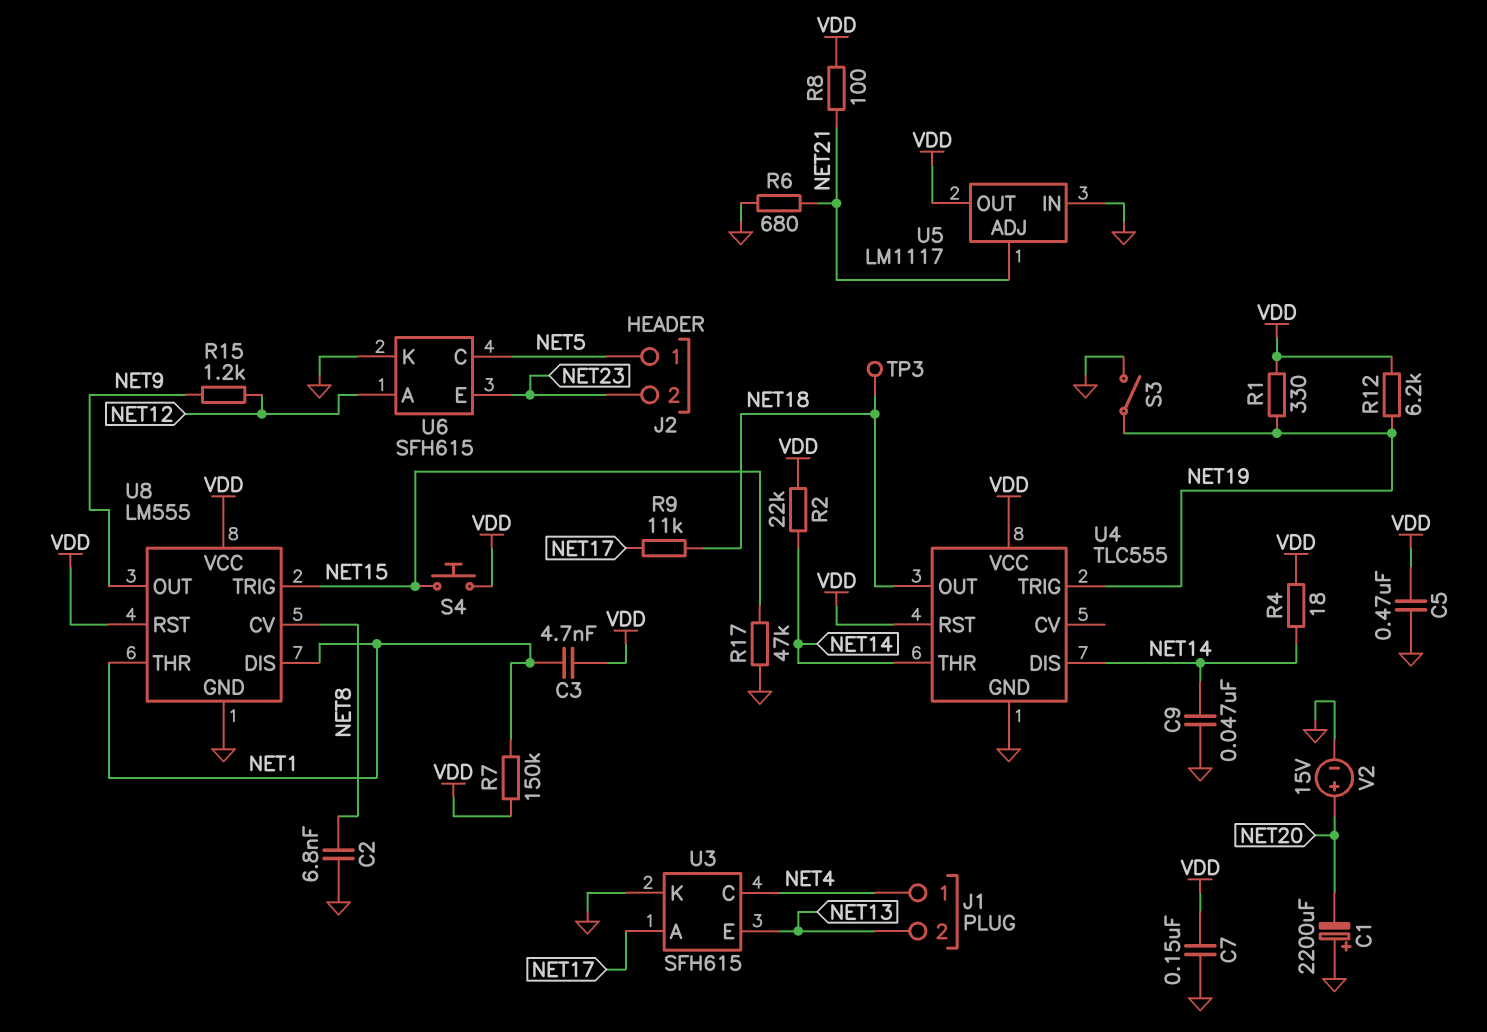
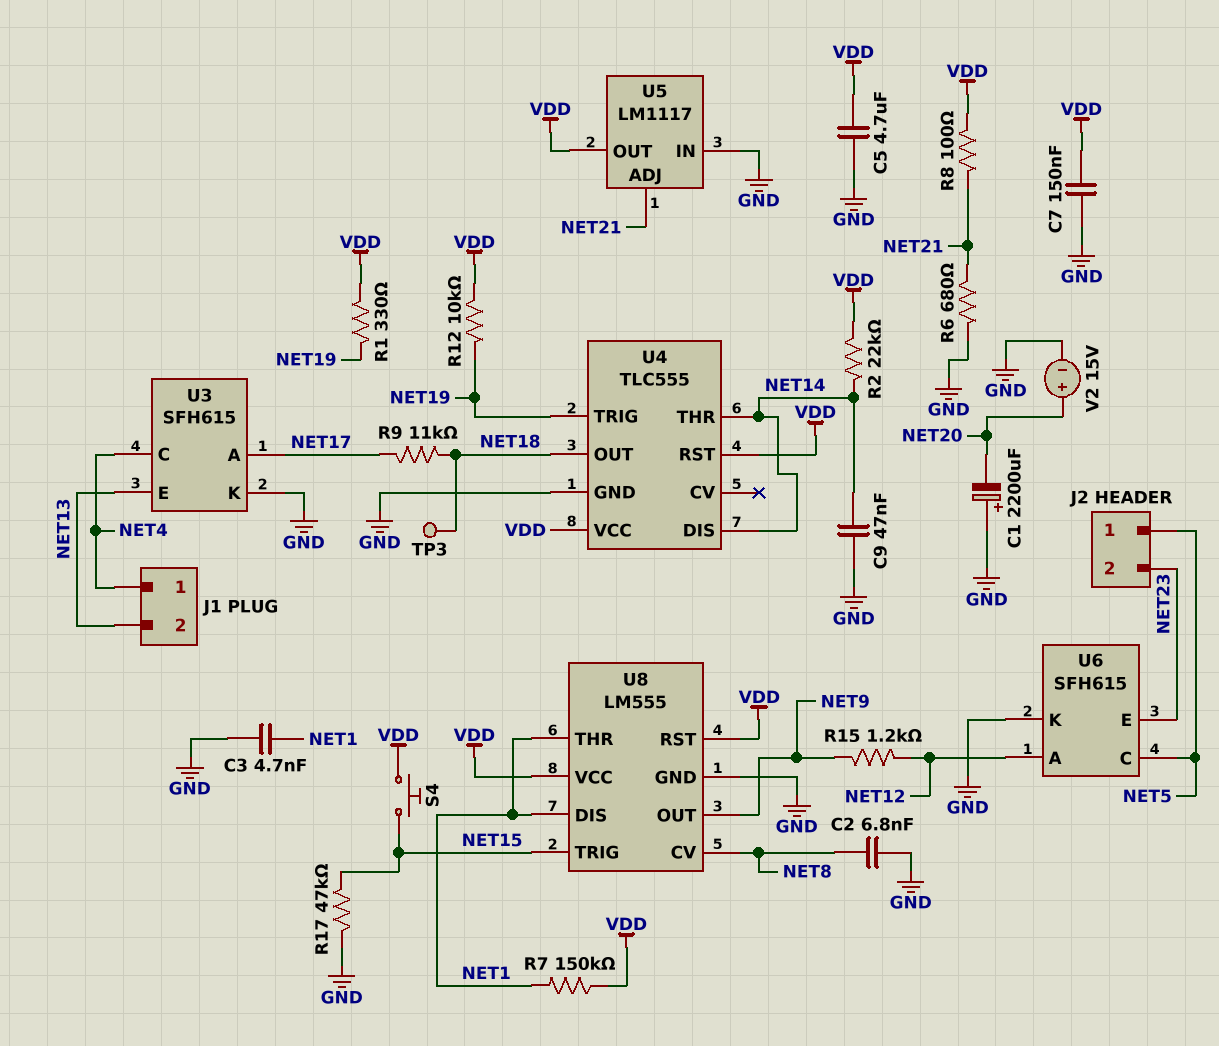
C3: 4.7nF (NET1, VDD) -> 4.7nF (GND, NET1)
C5: 470nF (GND, VDD) -> 4.7uF (GND, VDD)
R4: 18 (NET14, VDD) -> none
R12: 6.2k (NET19, VDD) -> 10k (NET19, VDD)
S3: switch (GND, NET19) -> none

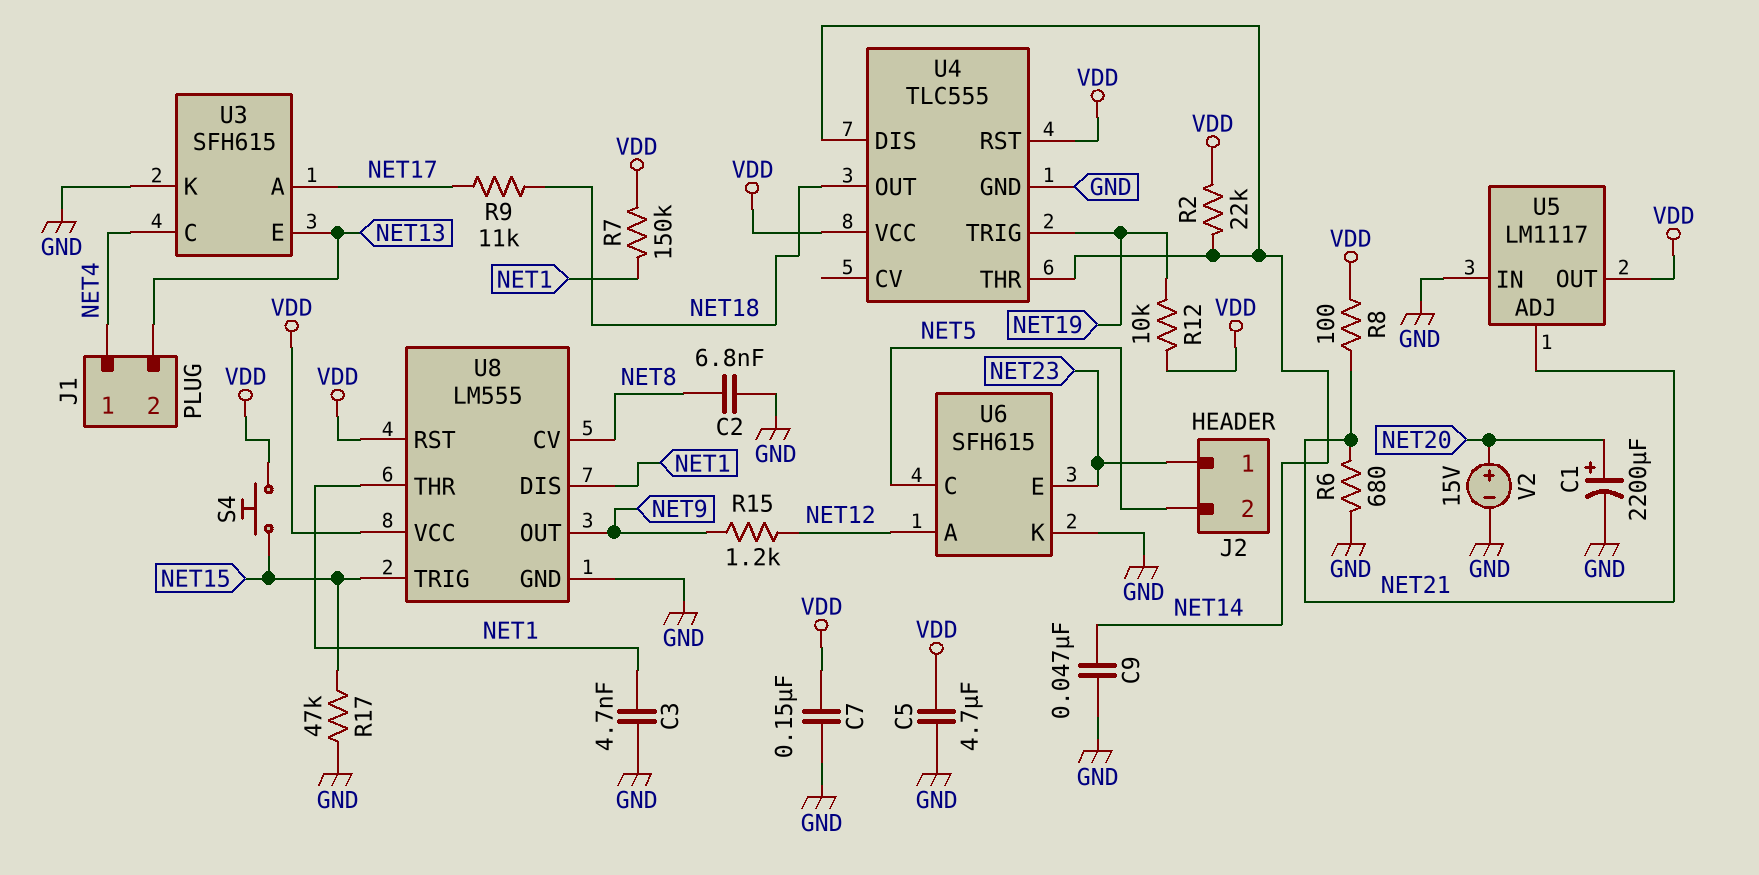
C1: 2200uF (plus GND, minus NET20) -> 2200uF (plus NET20, minus GND)
J2 pin 1: NET5 -> NET23
J2 pin 2: NET23 -> NET5
R1: 330 (NET19, VDD) -> none
TP3: test point (NET18) -> none

